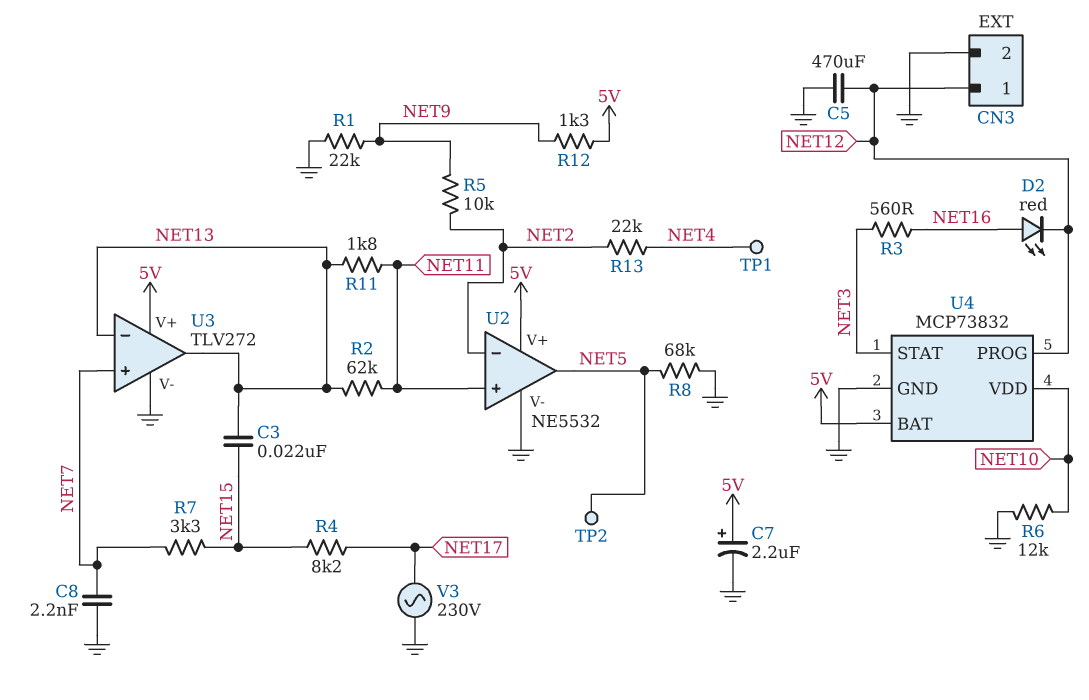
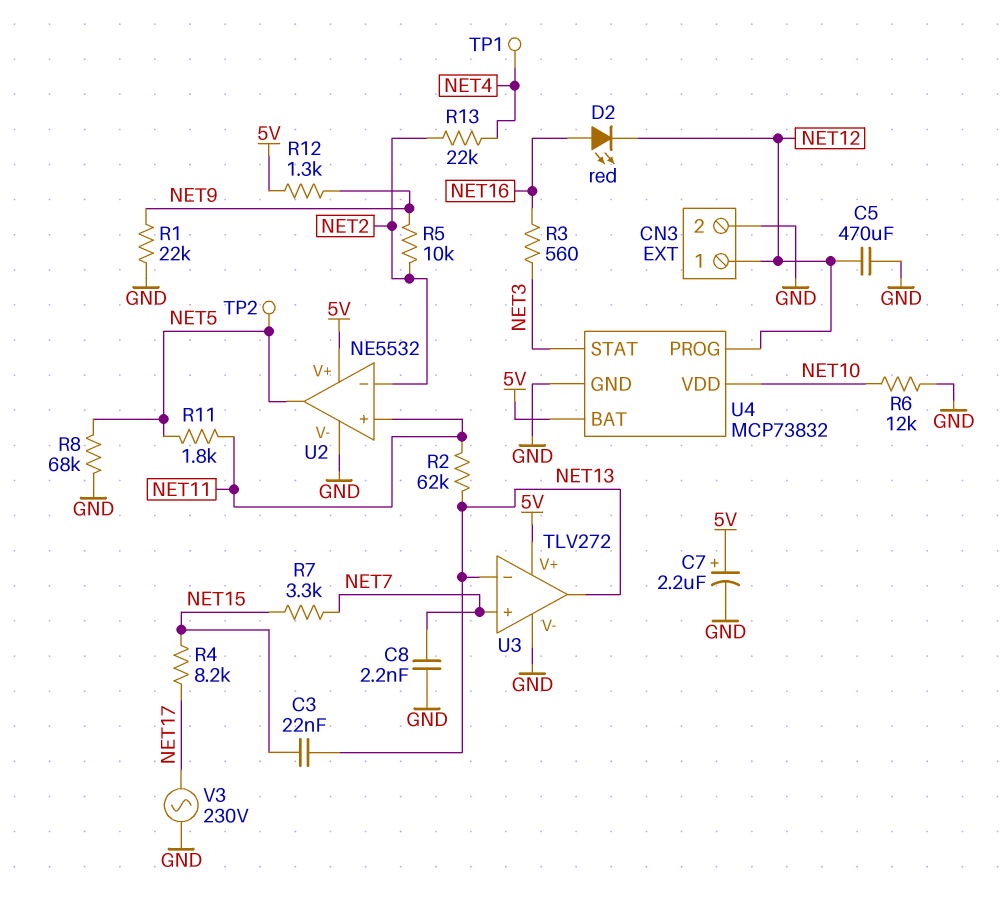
R11: 1.8k (NET11, NET13) -> 1.8k (NET5, NET11)

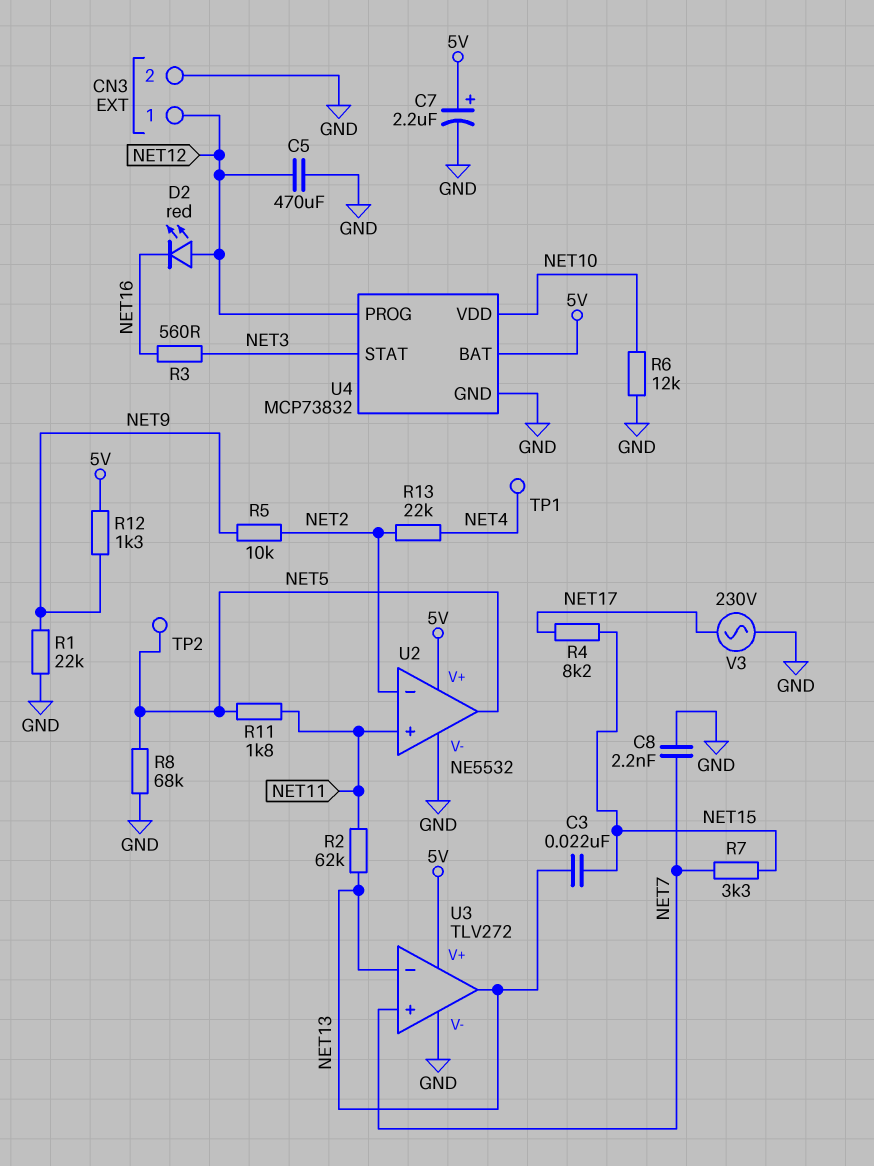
D2: LED red (A NET16, K NET12) -> LED red (A NET12, K NET16)

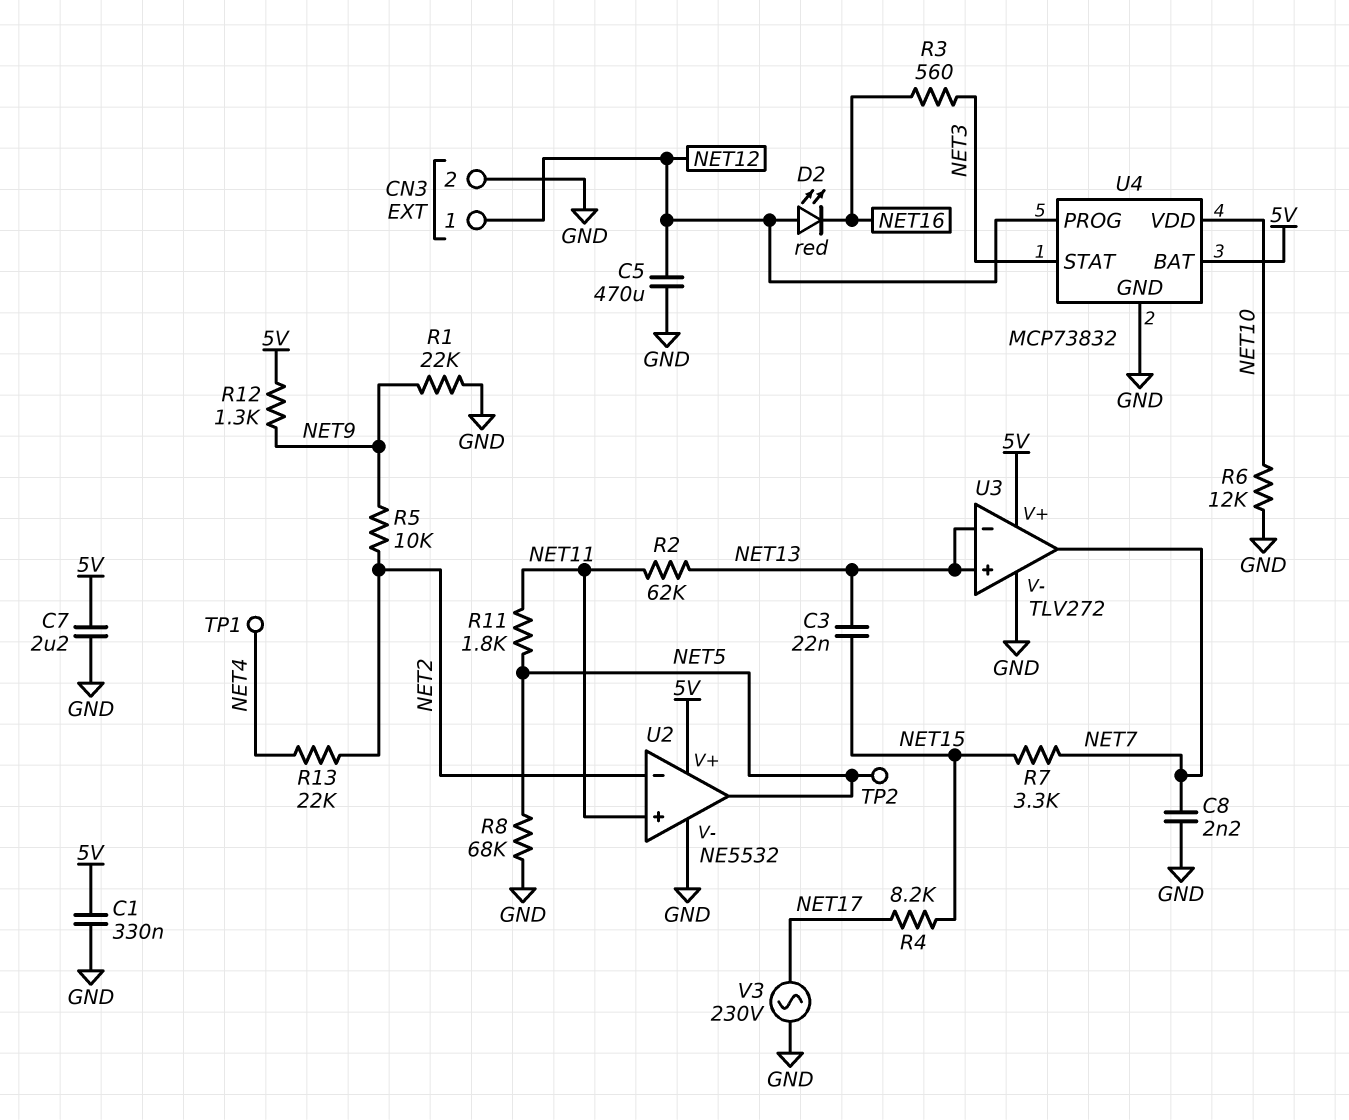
C1: none -> 330nF (5V, GND)
C7: 2.2uF (plus 5V, minus GND) -> 2.2uF (5V, GND)
U3 pin in+: NET7 -> NET13
U3 pin out: NET13 -> NET7

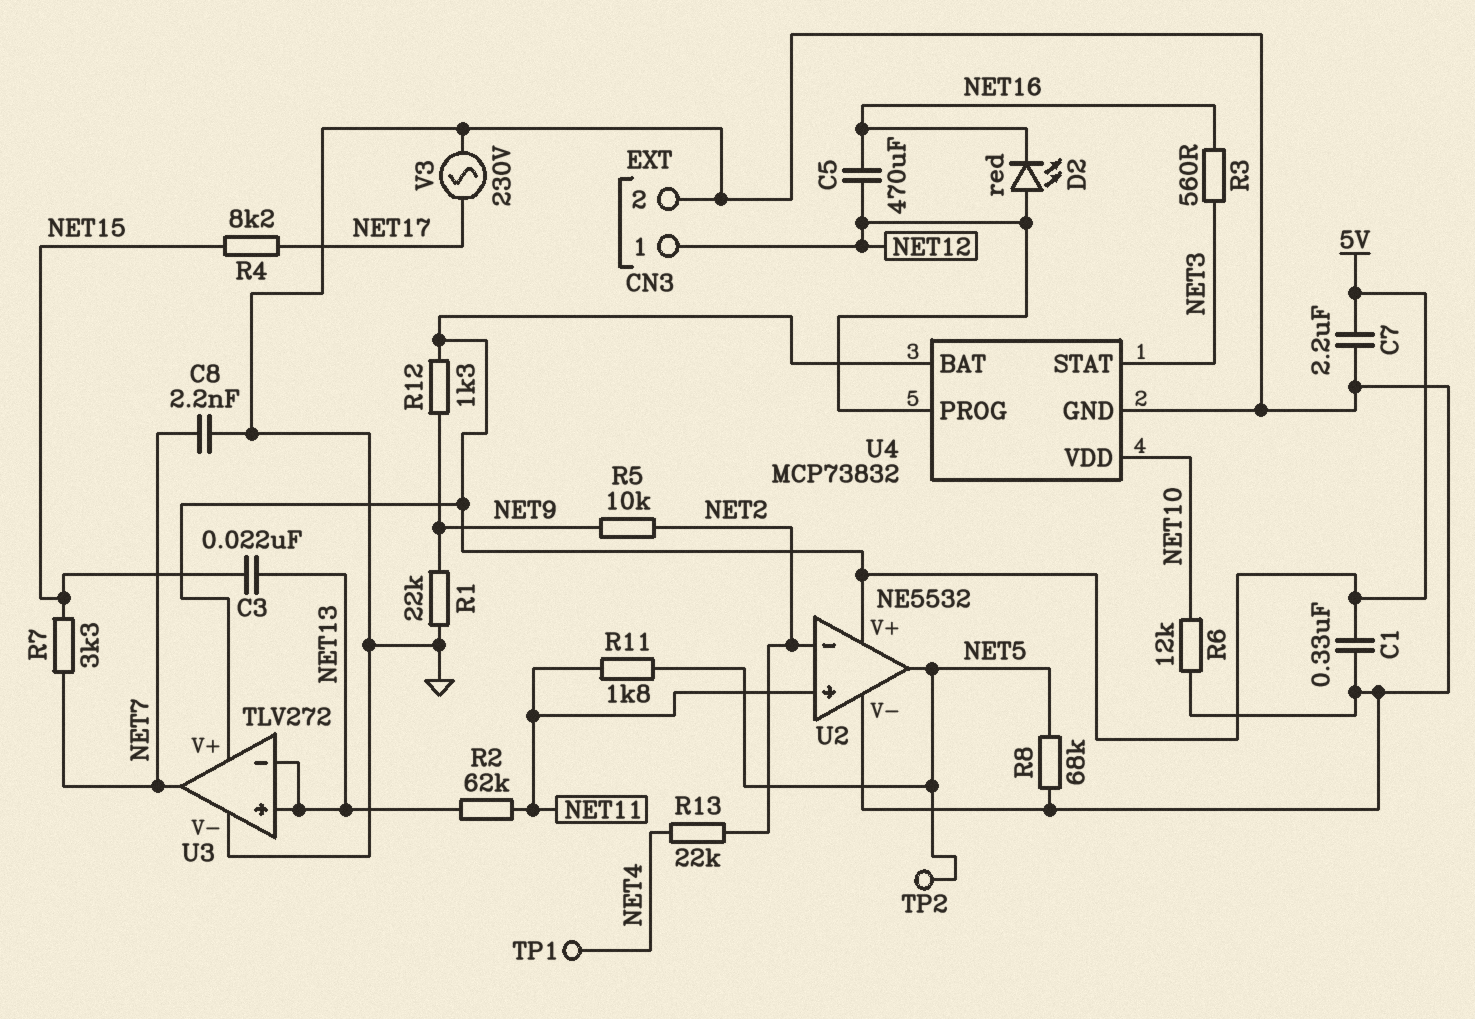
C5: 470uF (GND, NET12) -> 470uF (NET12, NET16)

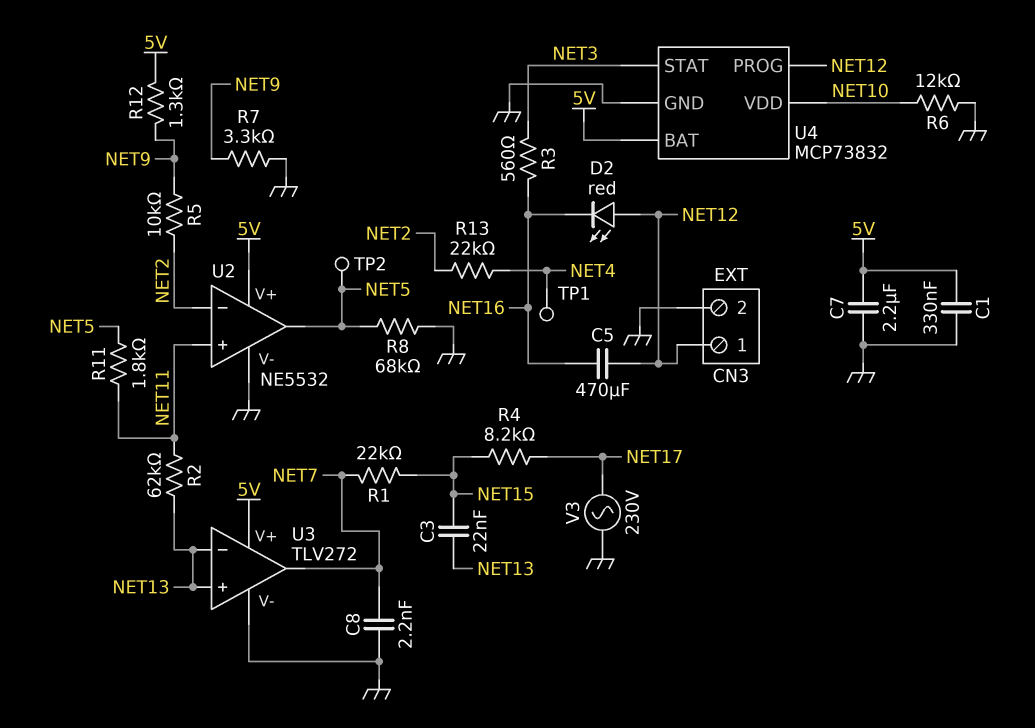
R1: 22k (GND, NET9) -> 22k (NET7, NET15)
R7: 3.3k (NET7, NET15) -> 3.3k (GND, NET9)

